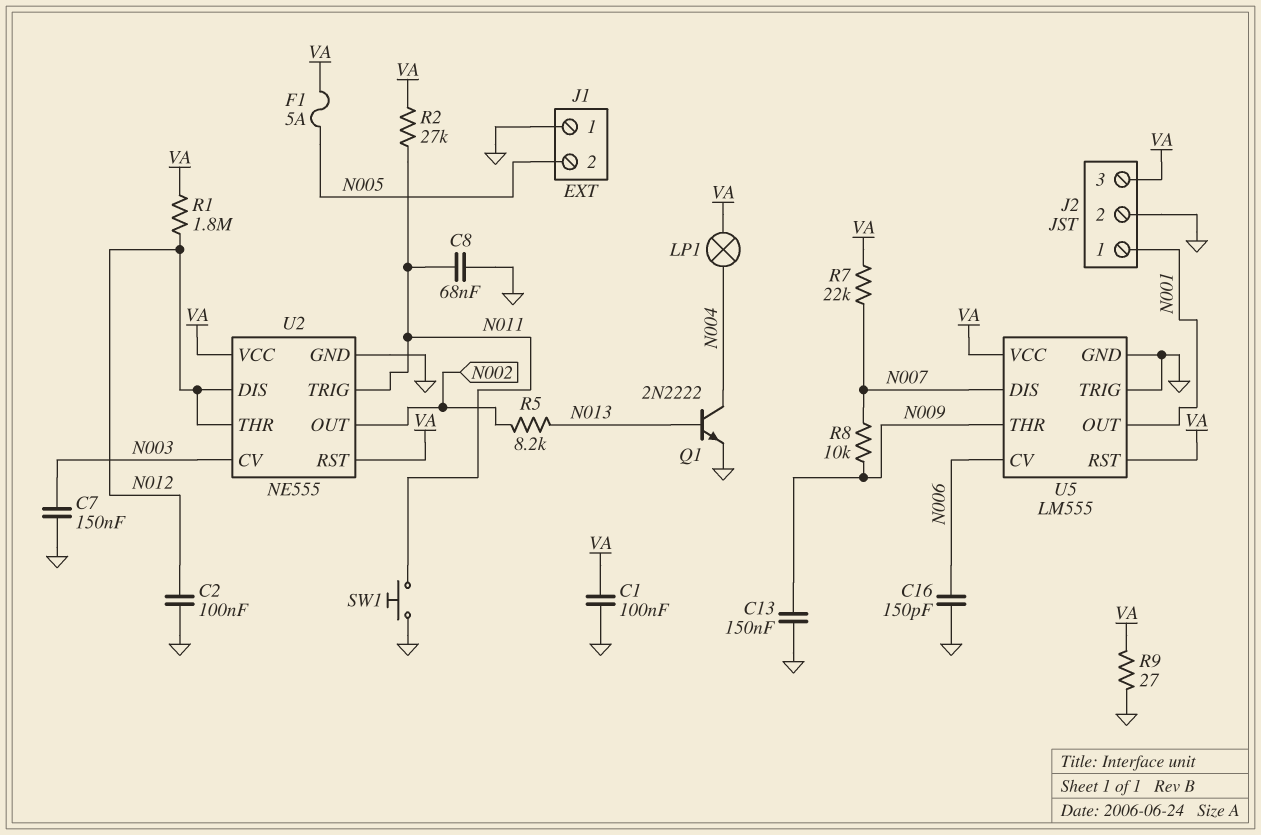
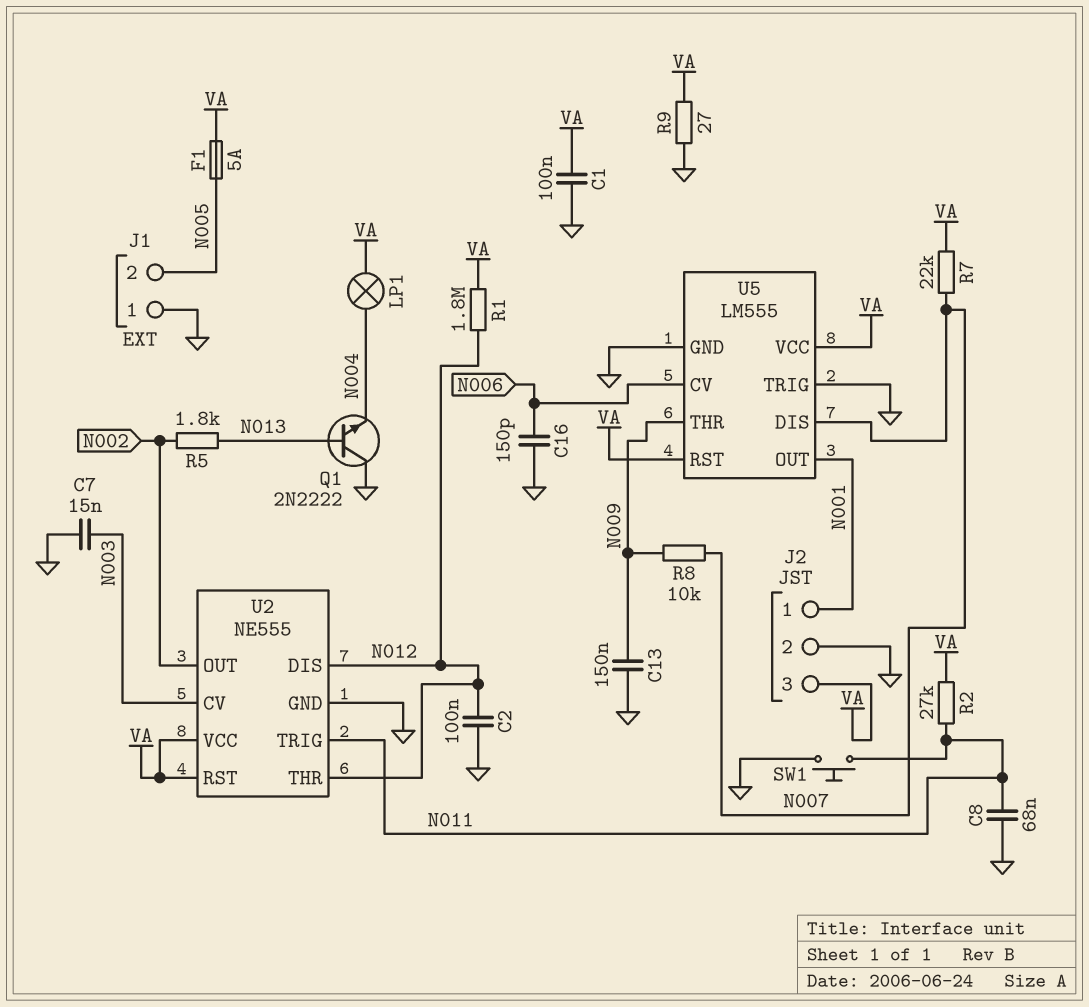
C7: 150nF (GND, N003) -> 15nF (GND, N003)
Q1: NPN 2N2222 (B N013, C N004, E GND) -> NPN 2N2222 (B N013, C GND, E N004)
R5: 8.2k (N002, N013) -> 1.8k (N002, N013)

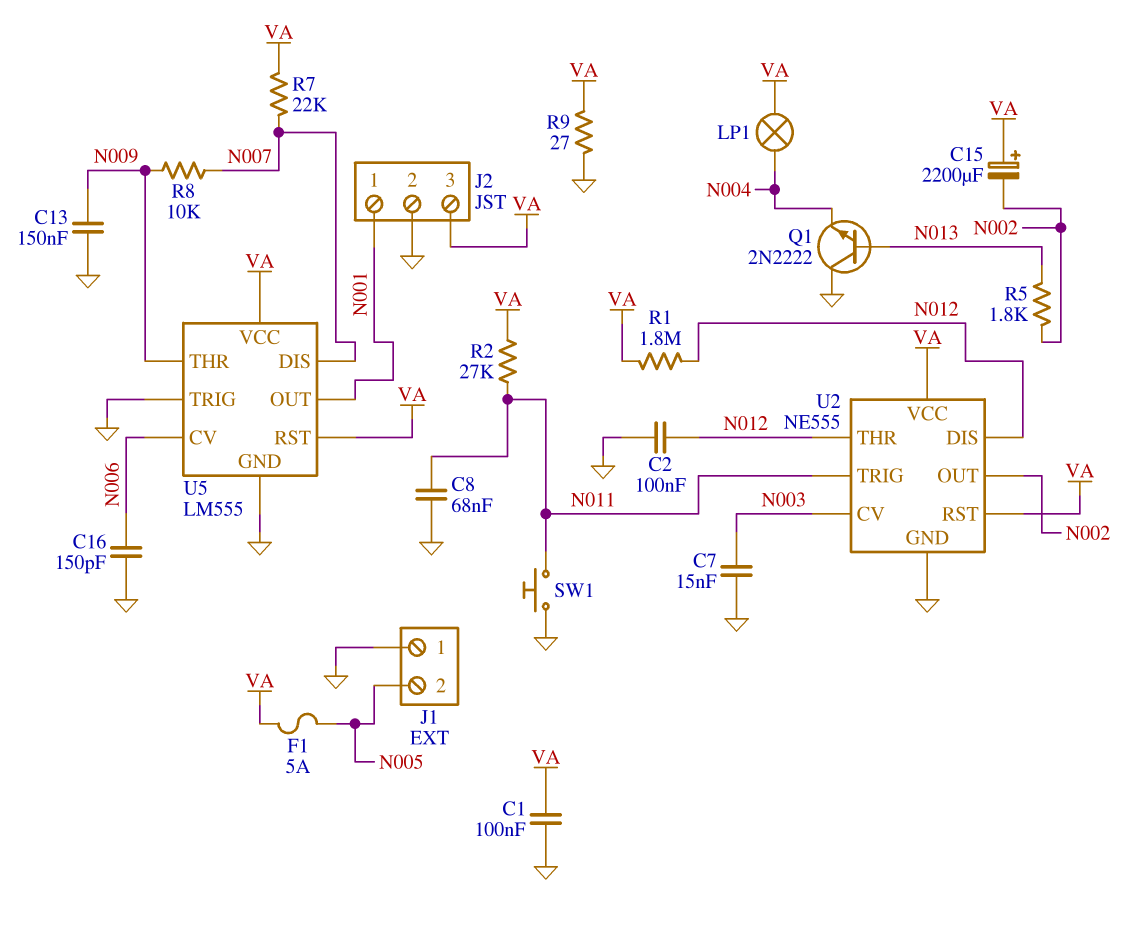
C15: none -> 2200uF (plus VA, minus N002)

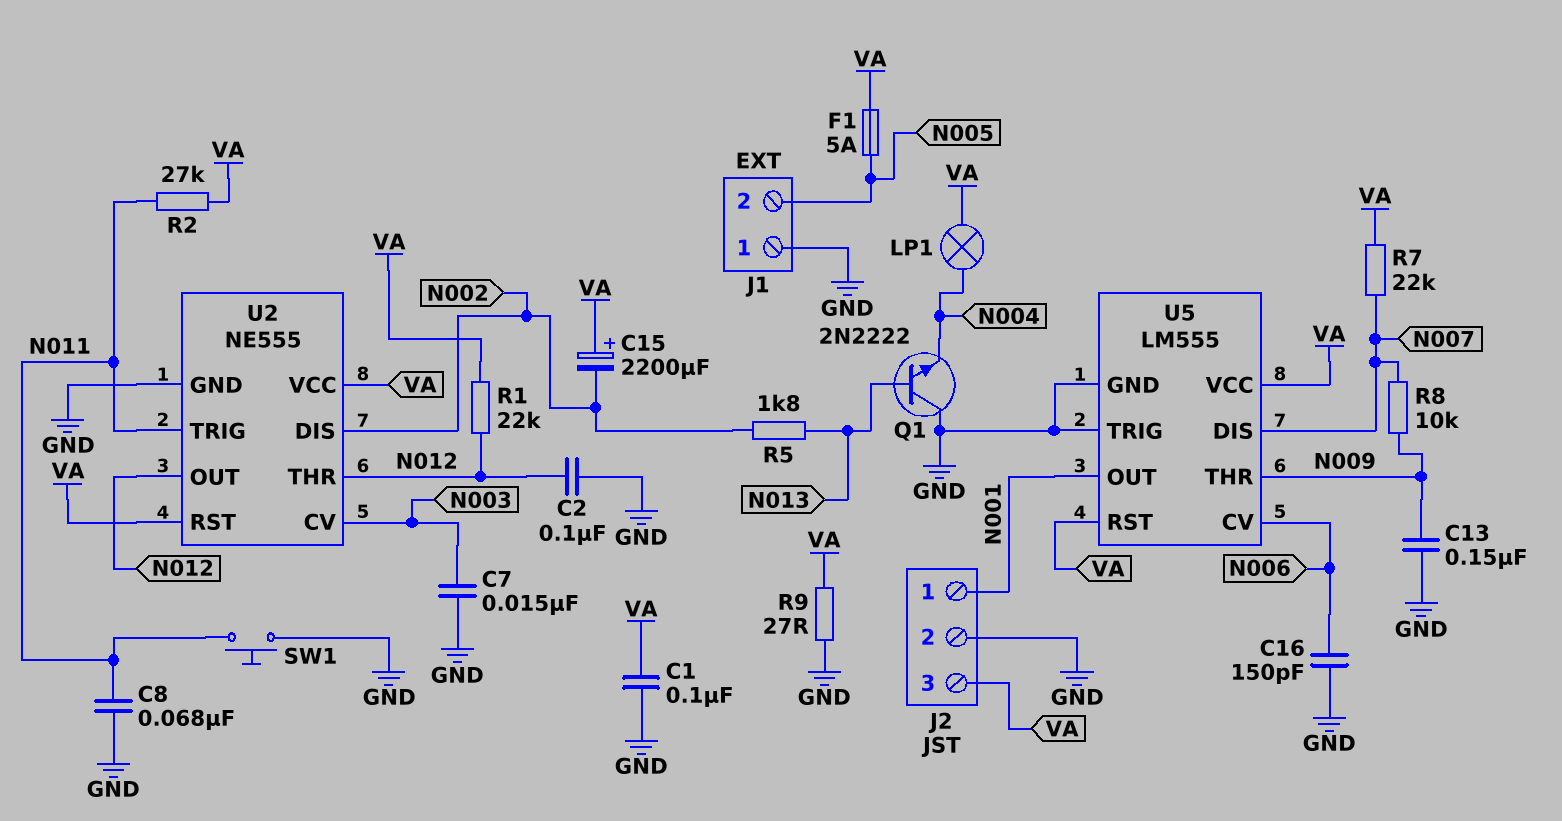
R1: 1.8M (N012, VA) -> 22k (N012, VA)
U2 pin DIS: N012 -> N002
U2 pin OUT: N002 -> N012

